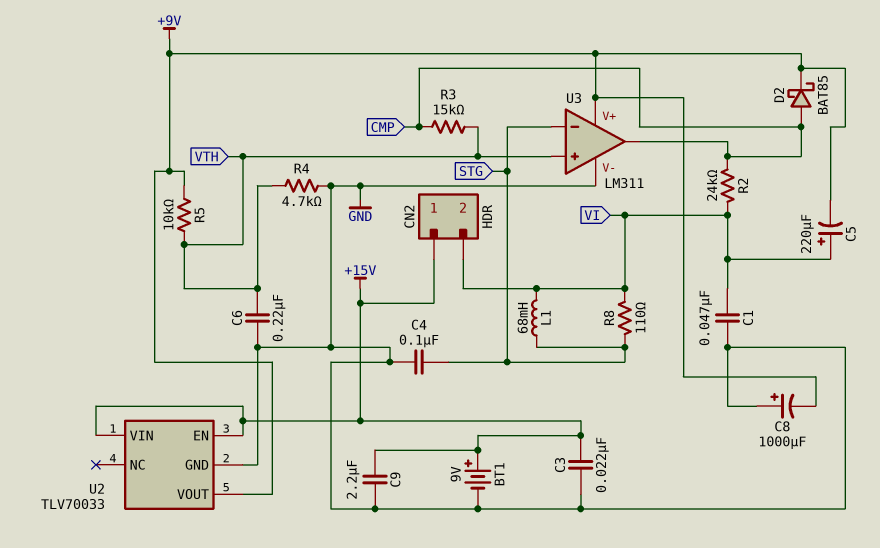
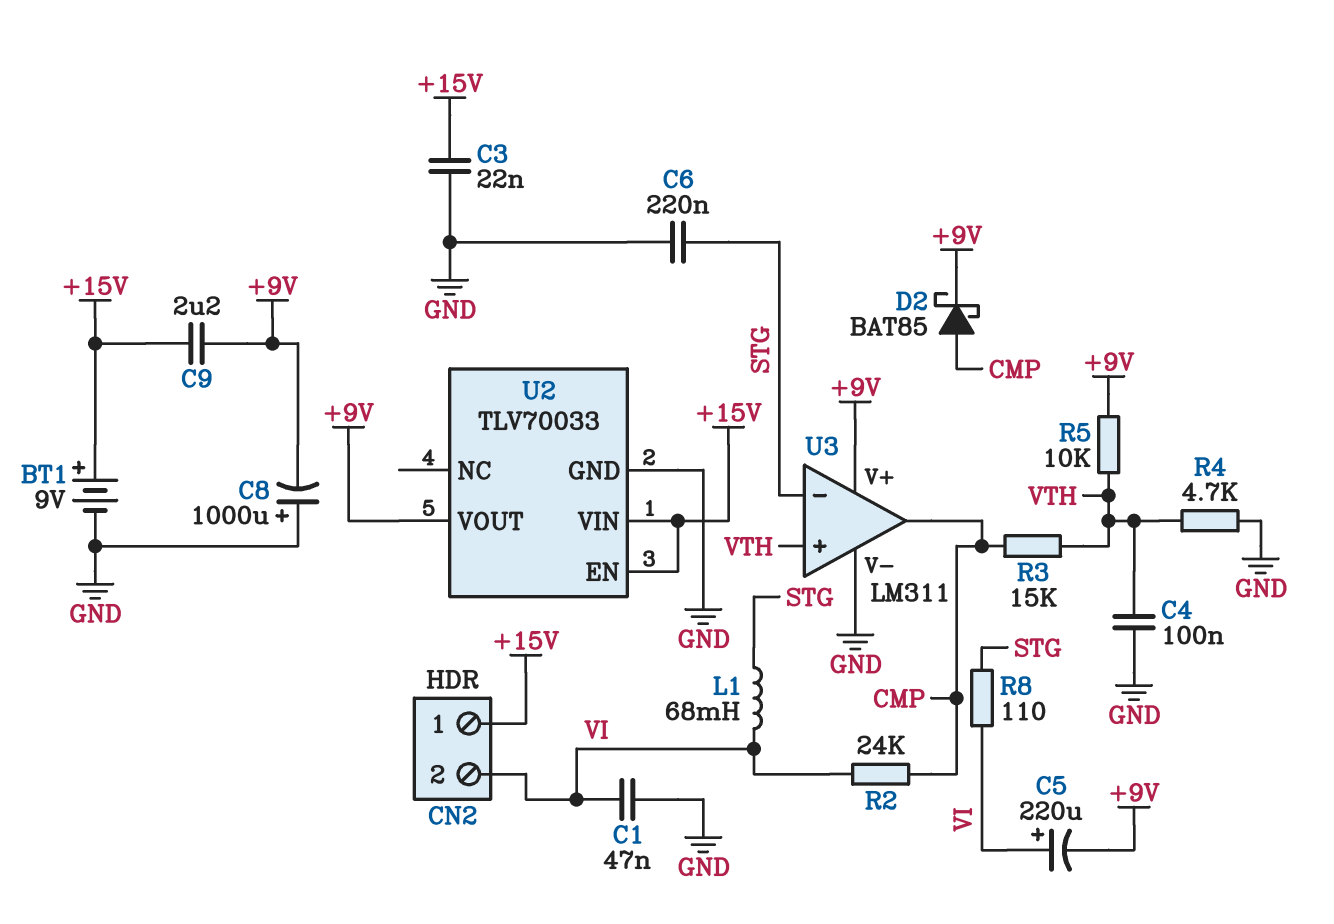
C4: 100nF (GND, STG) -> 100nF (GND, VTH)
C6: 220nF (GND, VTH) -> 220nF (GND, STG)
C9: 2.2uF (+15V, GND) -> 2.2uF (+9V, +15V)

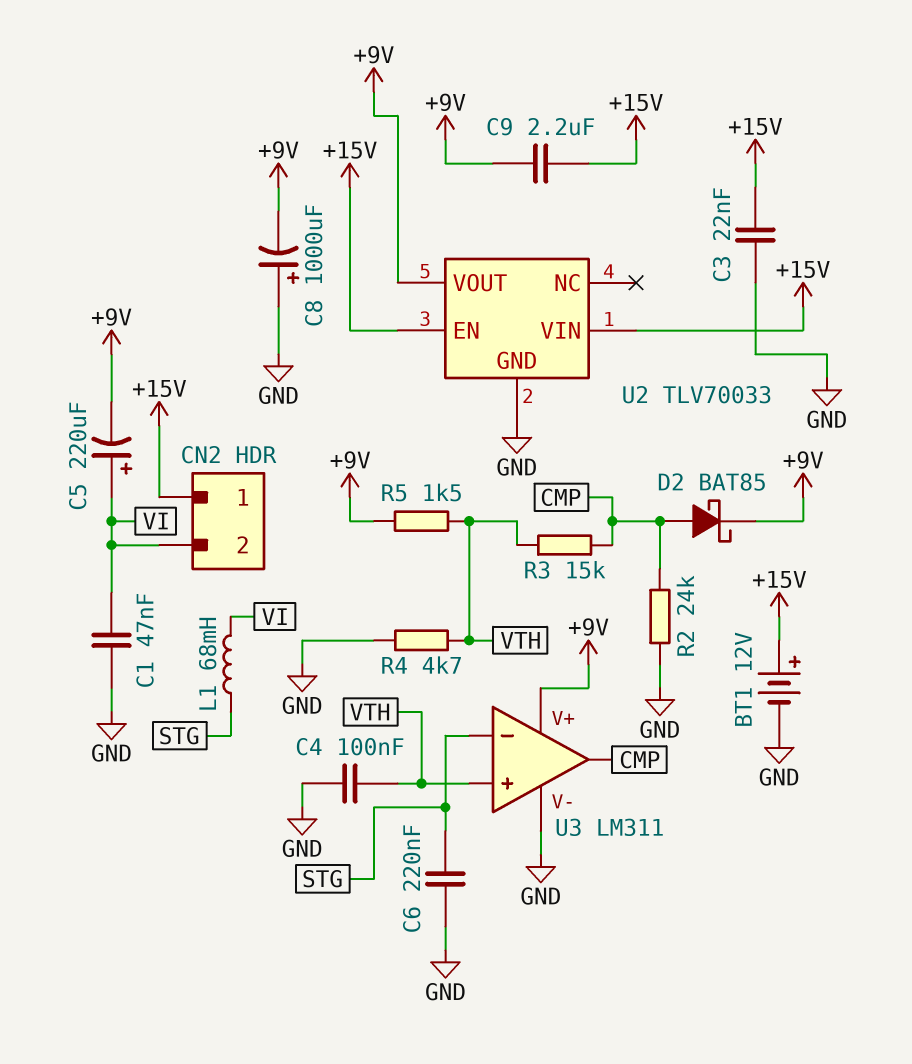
BT1: 9V (plus +15V, minus GND) -> 12V (plus +15V, minus GND)
R2: 24k (CMP, VI) -> 24k (CMP, GND)
R5: 10k (+9V, VTH) -> 1.5k (+9V, VTH)
R8: 110 (STG, VI) -> none

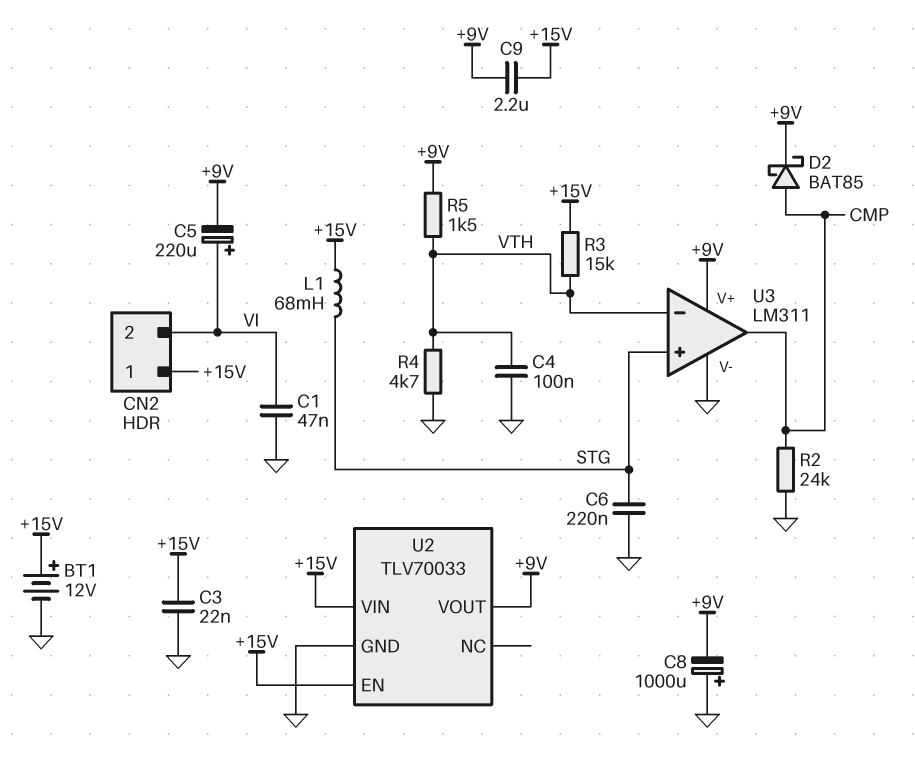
L1: 68mH (STG, VI) -> 68mH (+15V, STG)
R3: 15k (CMP, VTH) -> 15k (+15V, VTH)
U3 pin in+: VTH -> STG
U3 pin in-: STG -> VTH

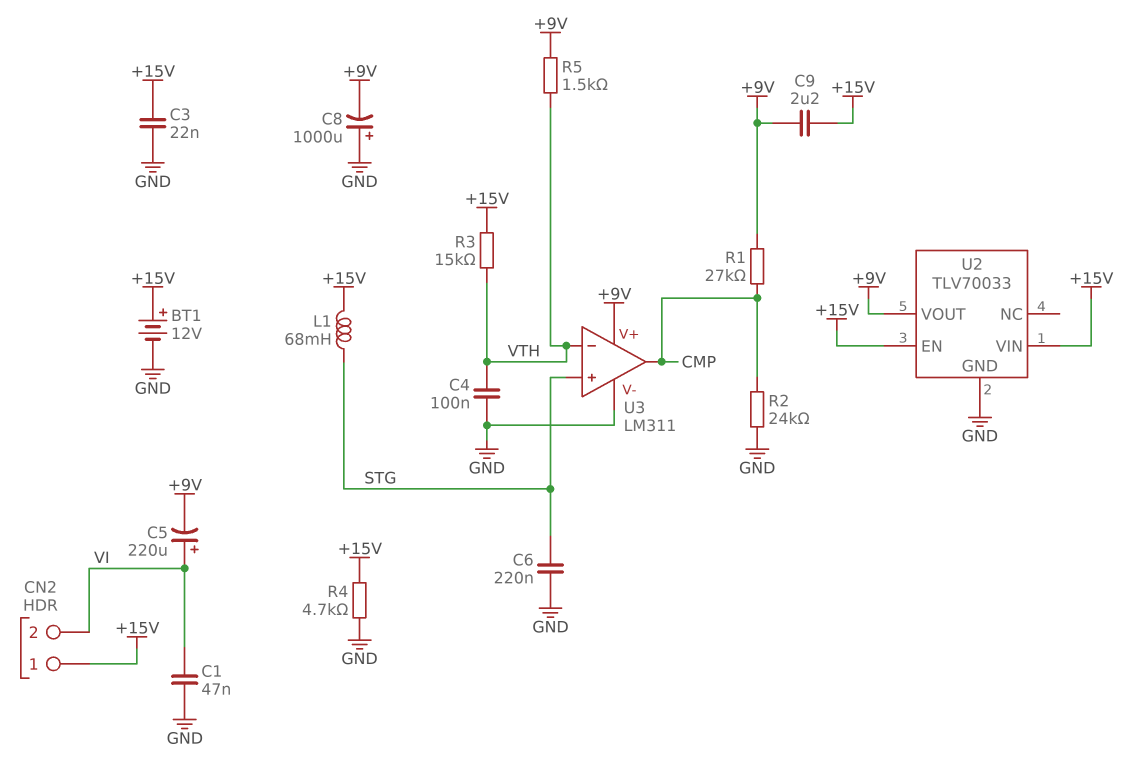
D2: schottky BAT85 (A CMP, K +9V) -> none
R1: none -> 27k (+9V, CMP)
R4: 4.7k (GND, VTH) -> 4.7k (+15V, GND)

